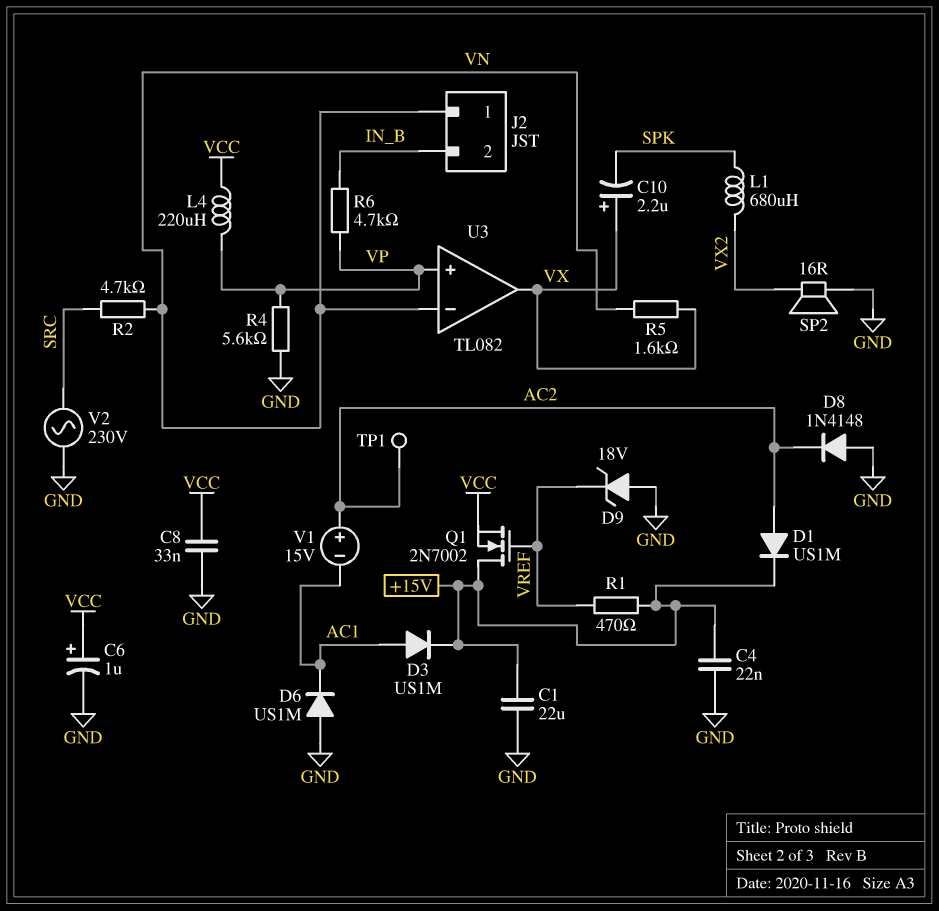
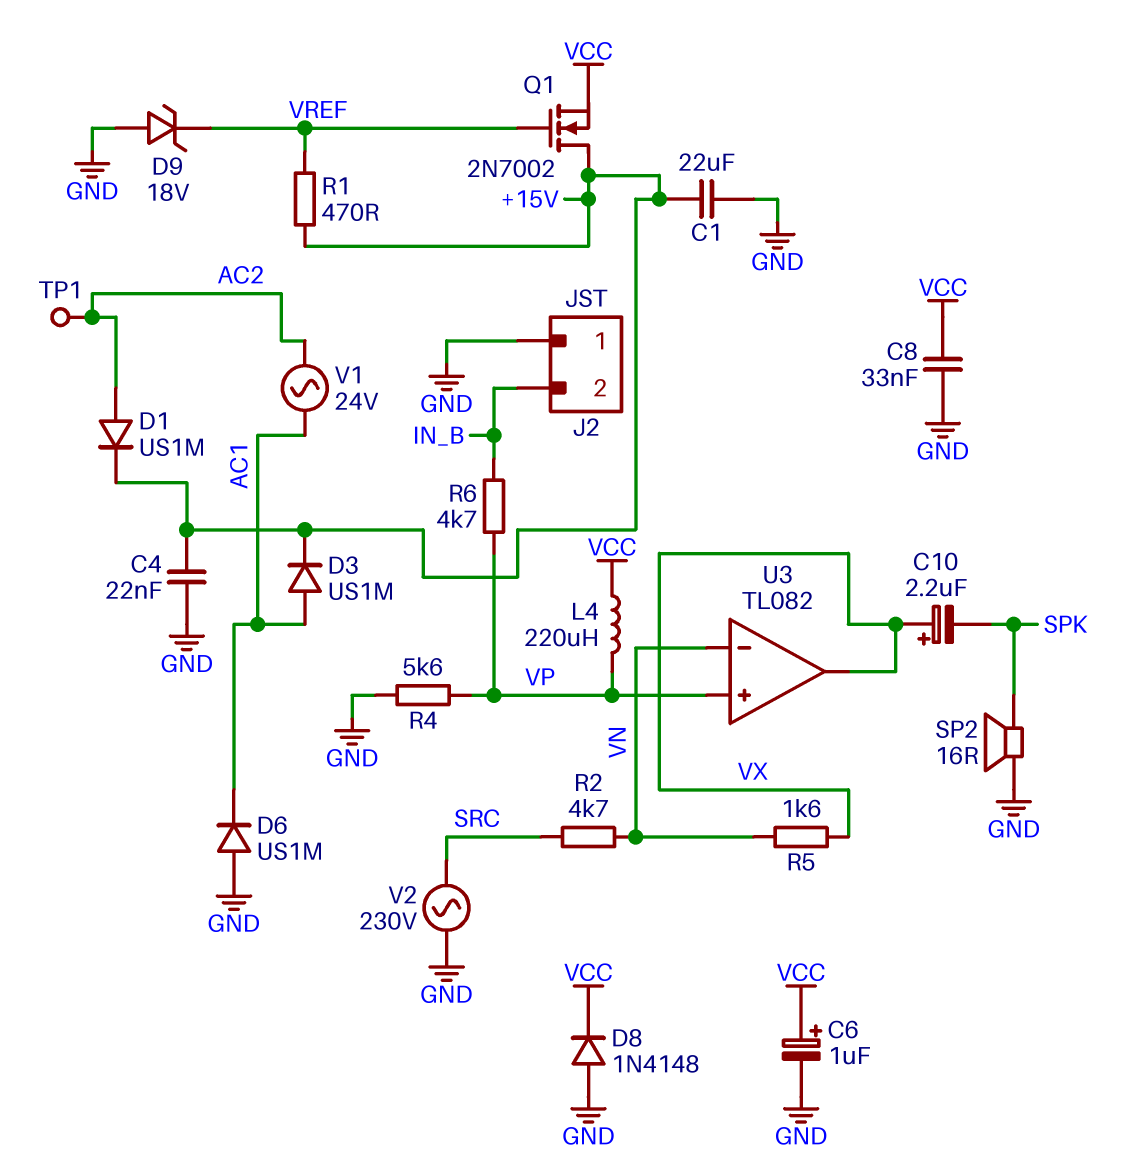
D8: diode 1N4148 (A GND, K AC2) -> diode 1N4148 (A GND, K VCC)
J2 pin 1: VN -> GND
L1: 680uH (SPK, VX2) -> none
SP2: speaker 16R (GND, VX2) -> speaker 16R (GND, SPK)
V1: 15V (plus AC2, minus AC1) -> AC 24V (AC1, AC2)

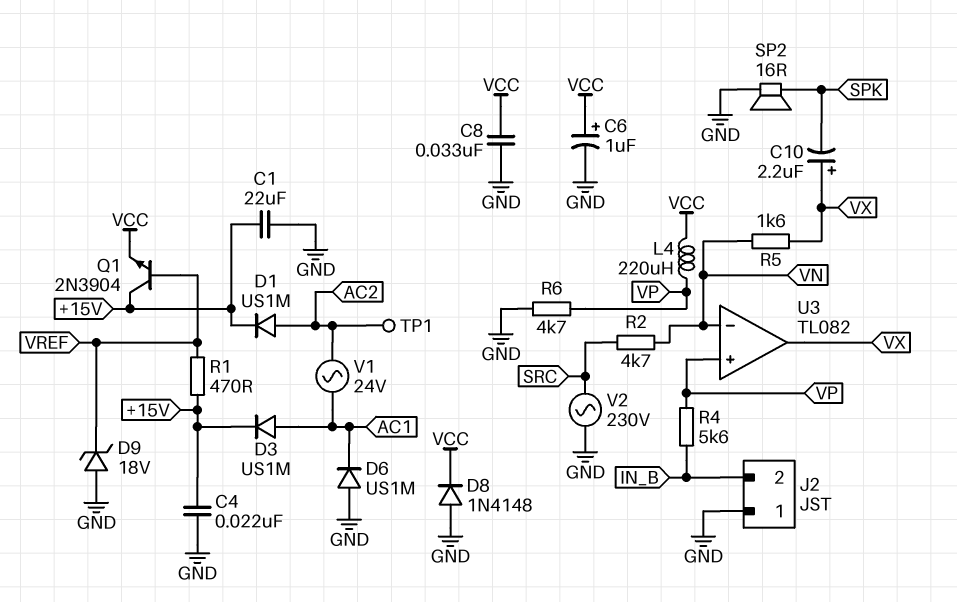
Q1: NMOS 2N7002 (G VREF, D +15V, S VCC) -> NPN 2N3904 (B VREF, C +15V, E VCC)
R4: 5.6k (GND, VP) -> 5.6k (IN_B, VP)
R6: 4.7k (IN_B, VP) -> 4.7k (GND, VP)

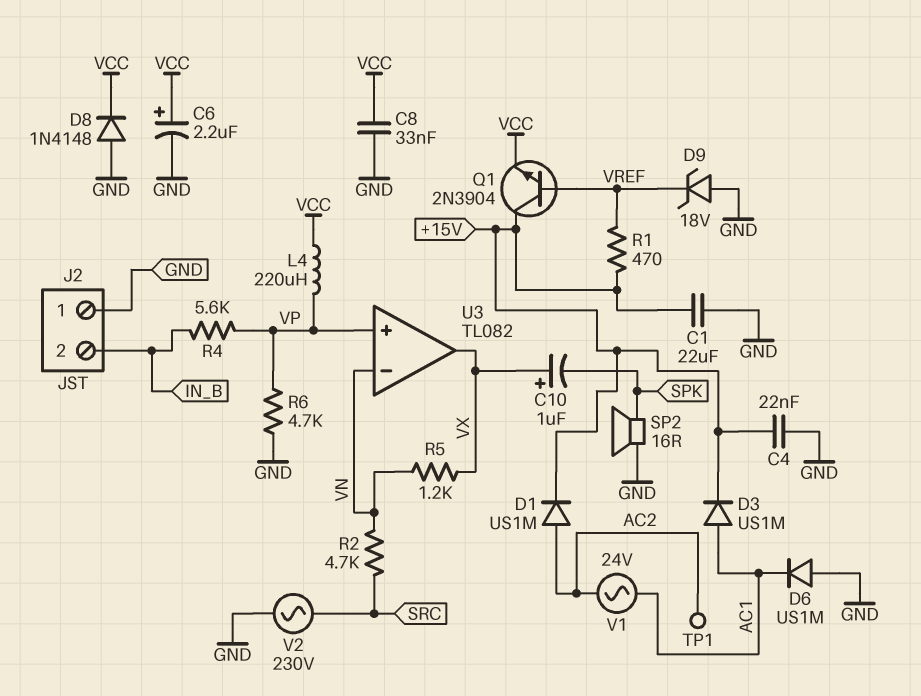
C6: 1uF (plus VCC, minus GND) -> 2.2uF (plus VCC, minus GND)
C10: 2.2uF (plus VX, minus SPK) -> 1uF (plus VX, minus SPK)
R5: 1.6k (VN, VX) -> 1.2k (VN, VX)

